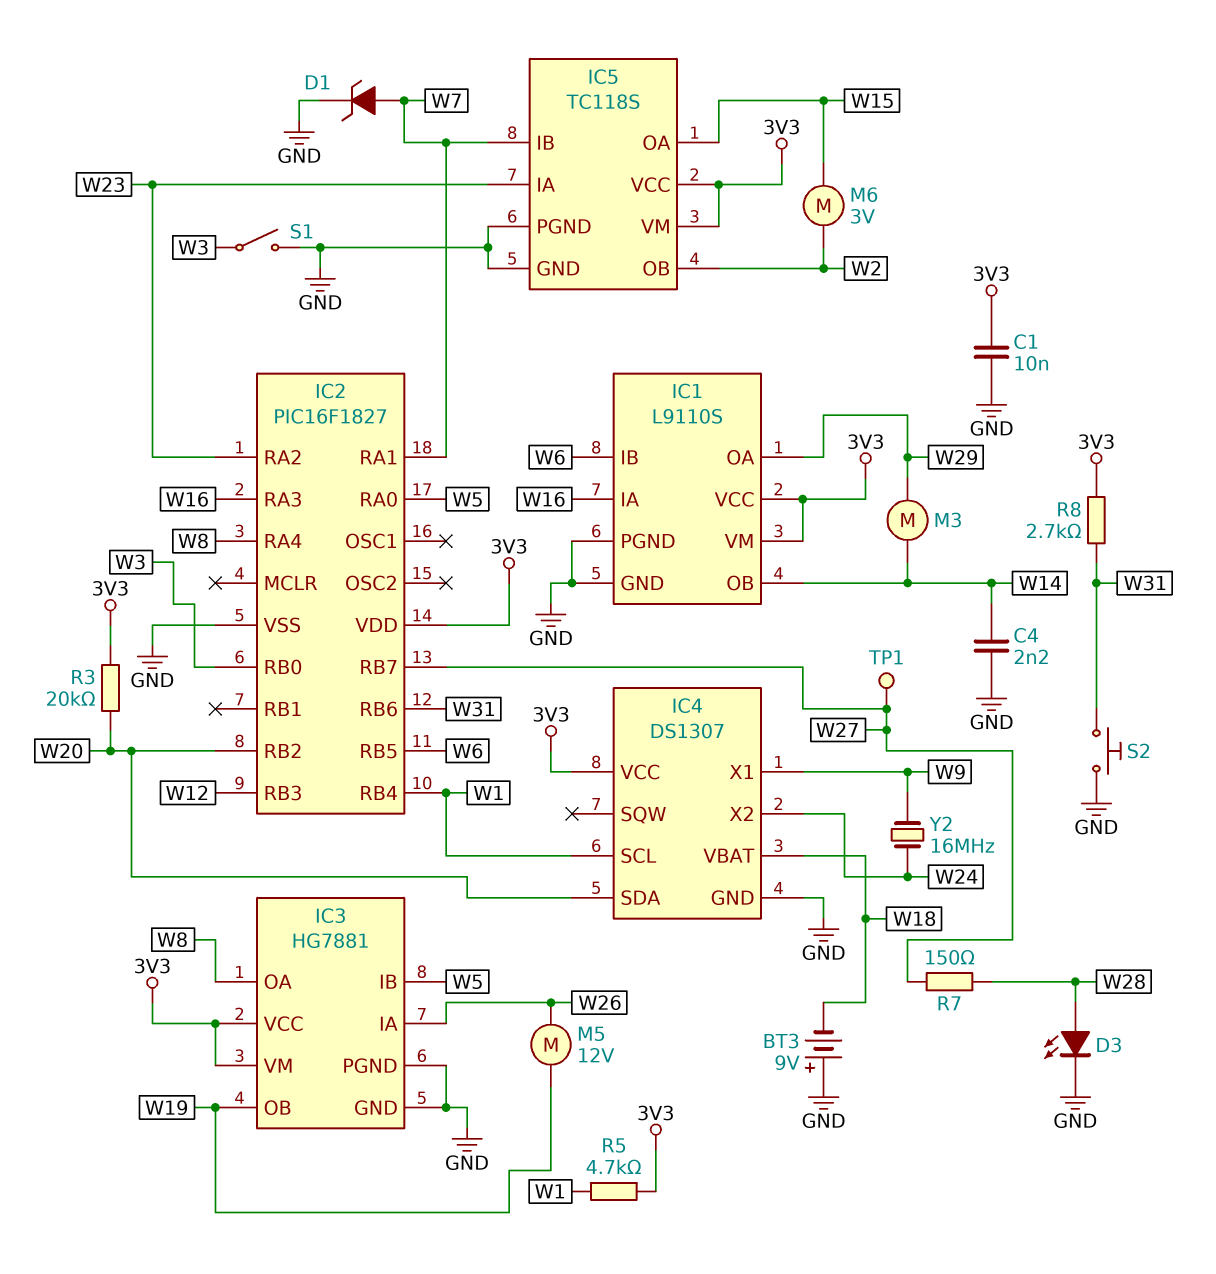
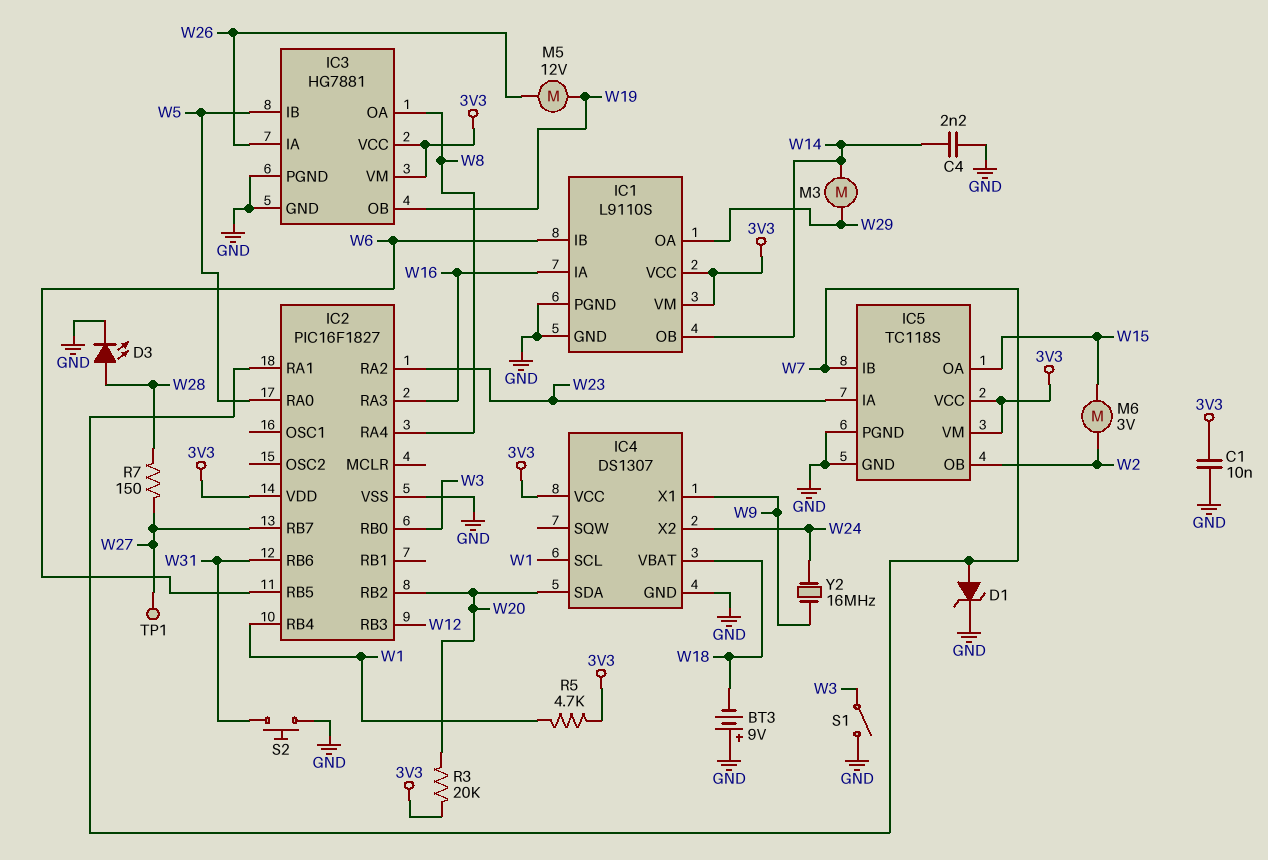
R8: 2.7k (3V3, W31) -> none

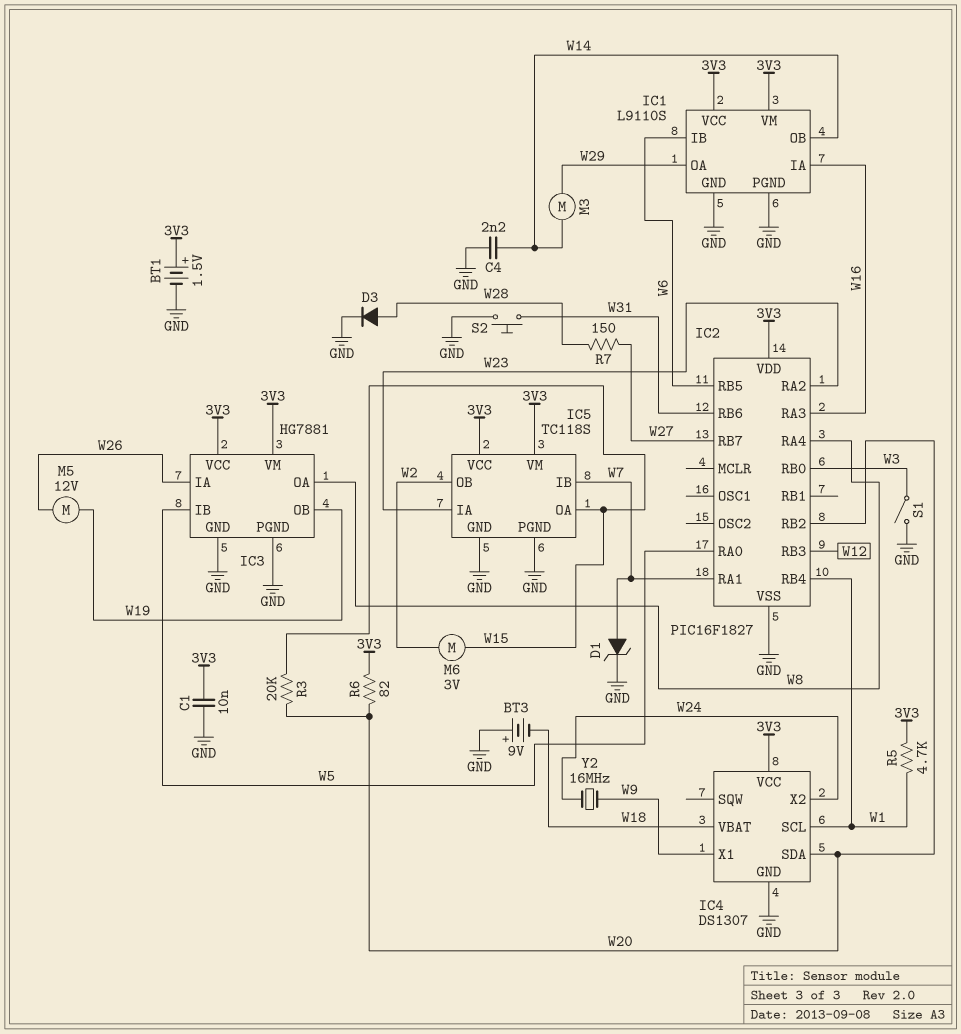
BT1: none -> 1.5V (plus 3V3, minus GND)
D3: LED (A W28, K GND) -> diode (A W28, K GND)
R3: 20k (3V3, W20) -> 20k (W15, W20)
R6: none -> 82 (3V3, W20)
TP1: test point (W27) -> none

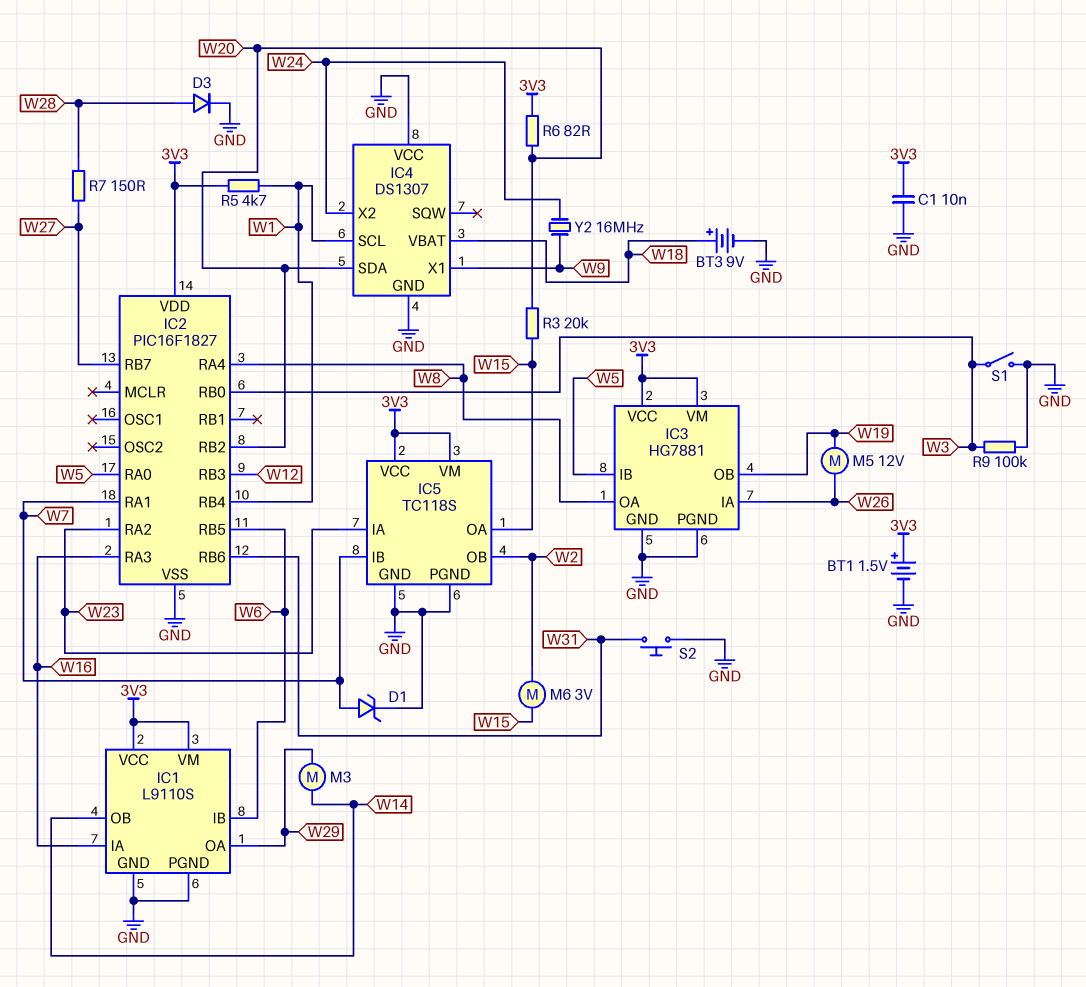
BT3: 9V (plus GND, minus W18) -> 9V (plus W18, minus GND)
C4: 2.2nF (GND, W14) -> none
IC4 pin VCC: 3V3 -> GND
R9: none -> 100k (GND, W3)

